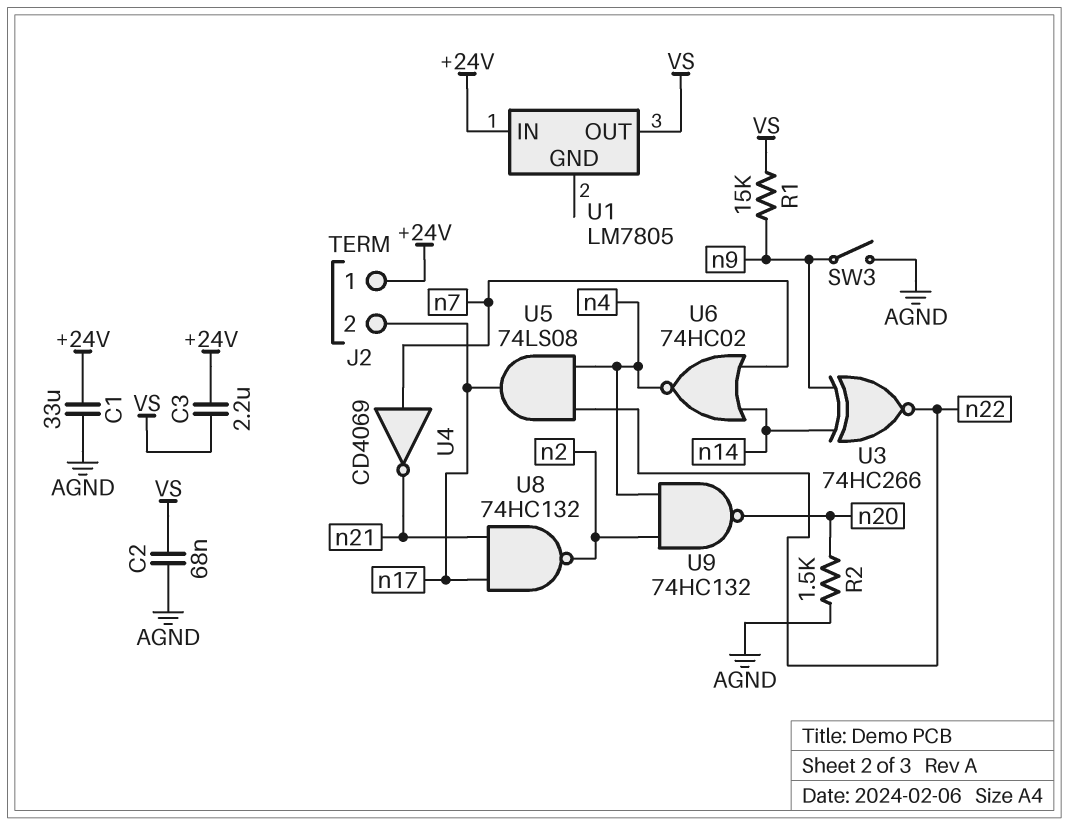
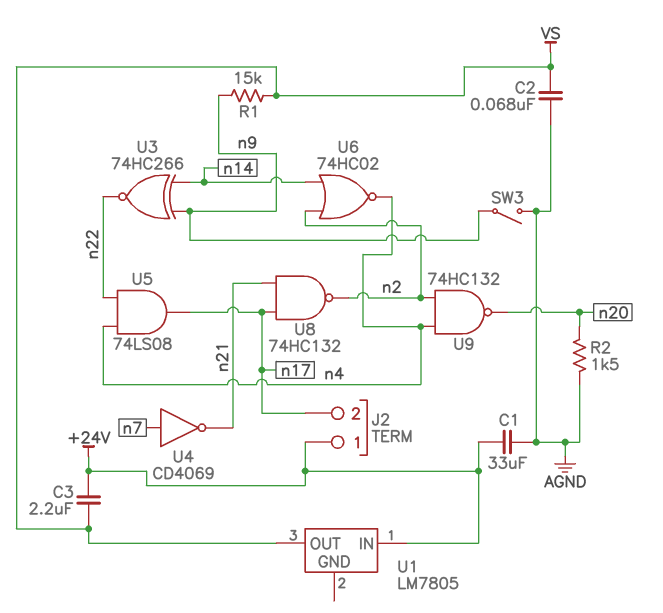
U6: NOR 74HC02 (in n7, in n14, out n4) -> NOR 74HC02 (in n2, in n14, out n4)

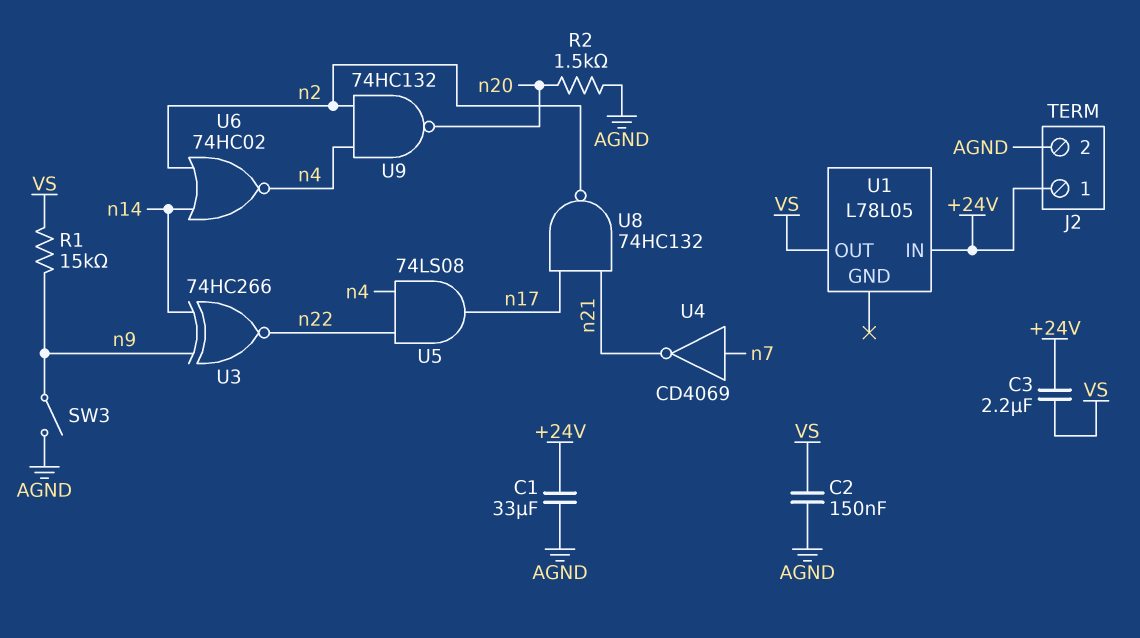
C2: 68nF (AGND, VS) -> 150nF (AGND, VS)
J2 pin 2: n17 -> AGND
U1: LM7805 -> L78L05

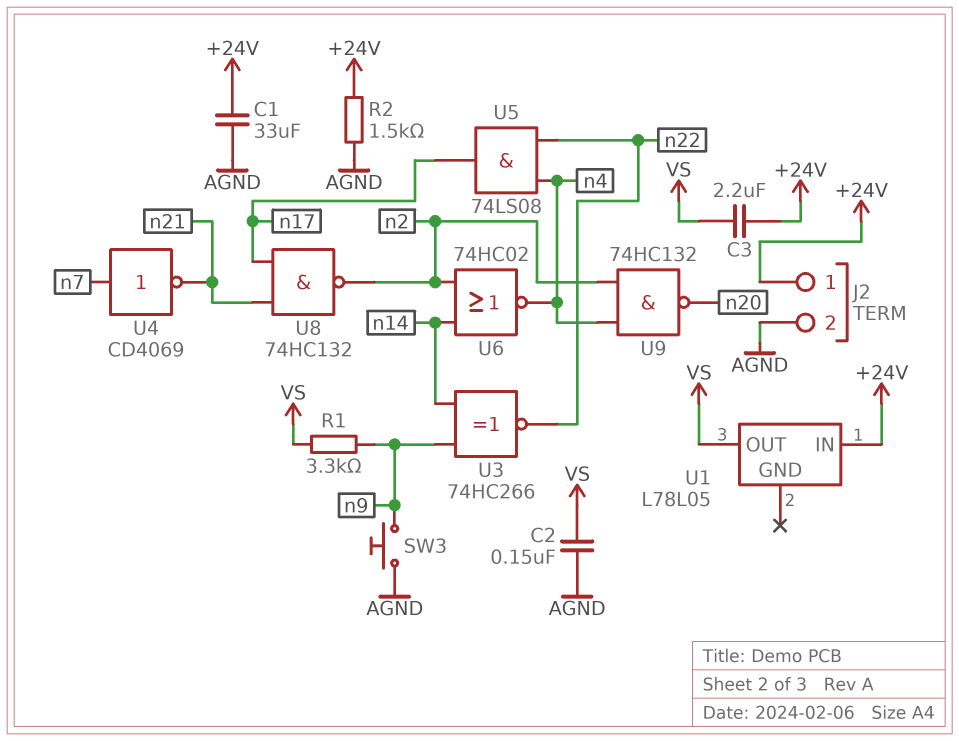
R1: 15k (VS, n9) -> 3.3k (VS, n9)
R2: 1.5k (AGND, n20) -> 1.5k (+24V, AGND)
SW3: switch (AGND, n9) -> button (AGND, n9)

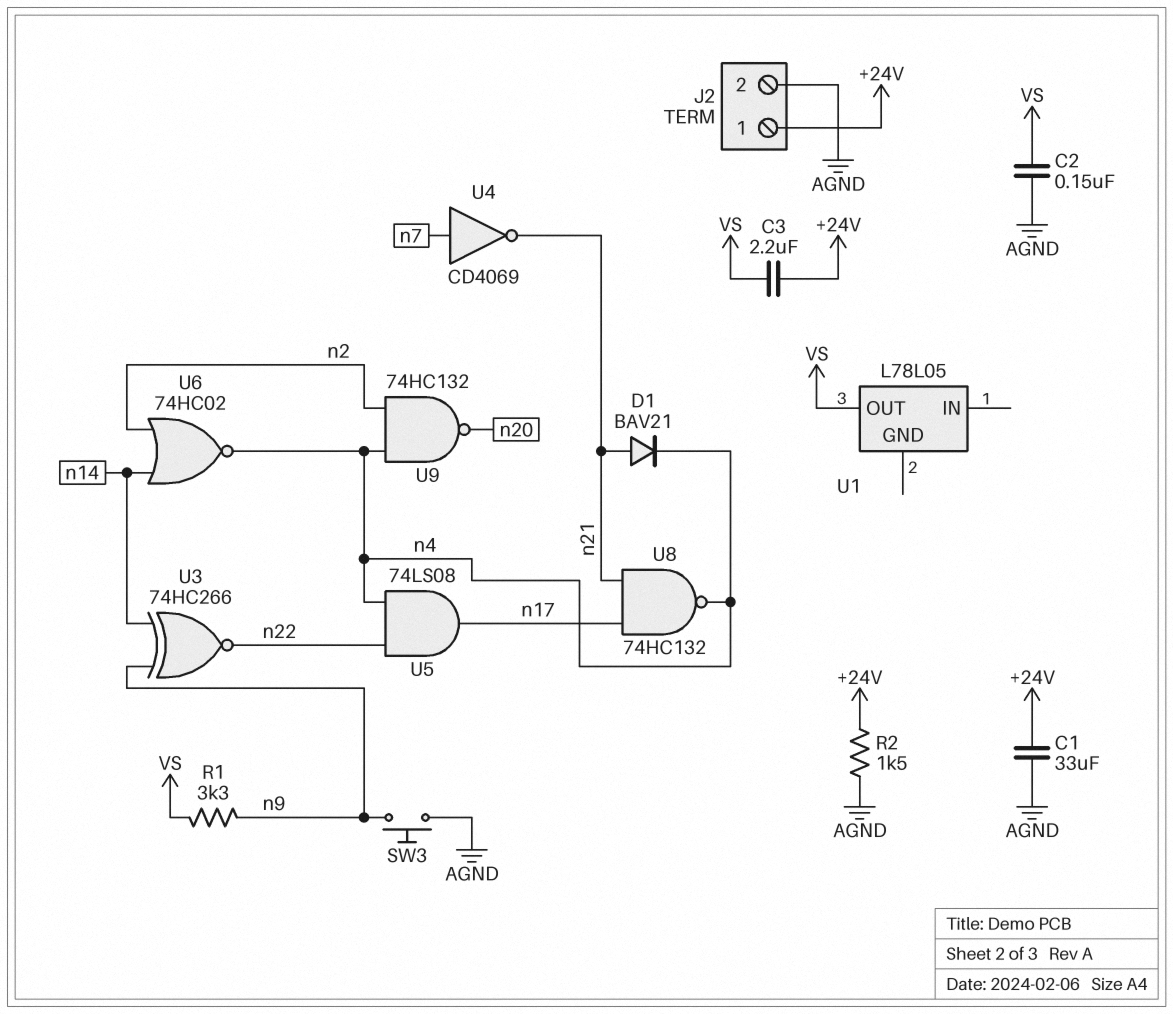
D1: none -> diode BAV21 (A n21, K n4)
U1 pin IN: +24V -> none
U8: NAND 74HC132 (in n17, in n21, out n2) -> NAND 74HC132 (in n17, in n21, out n4)

